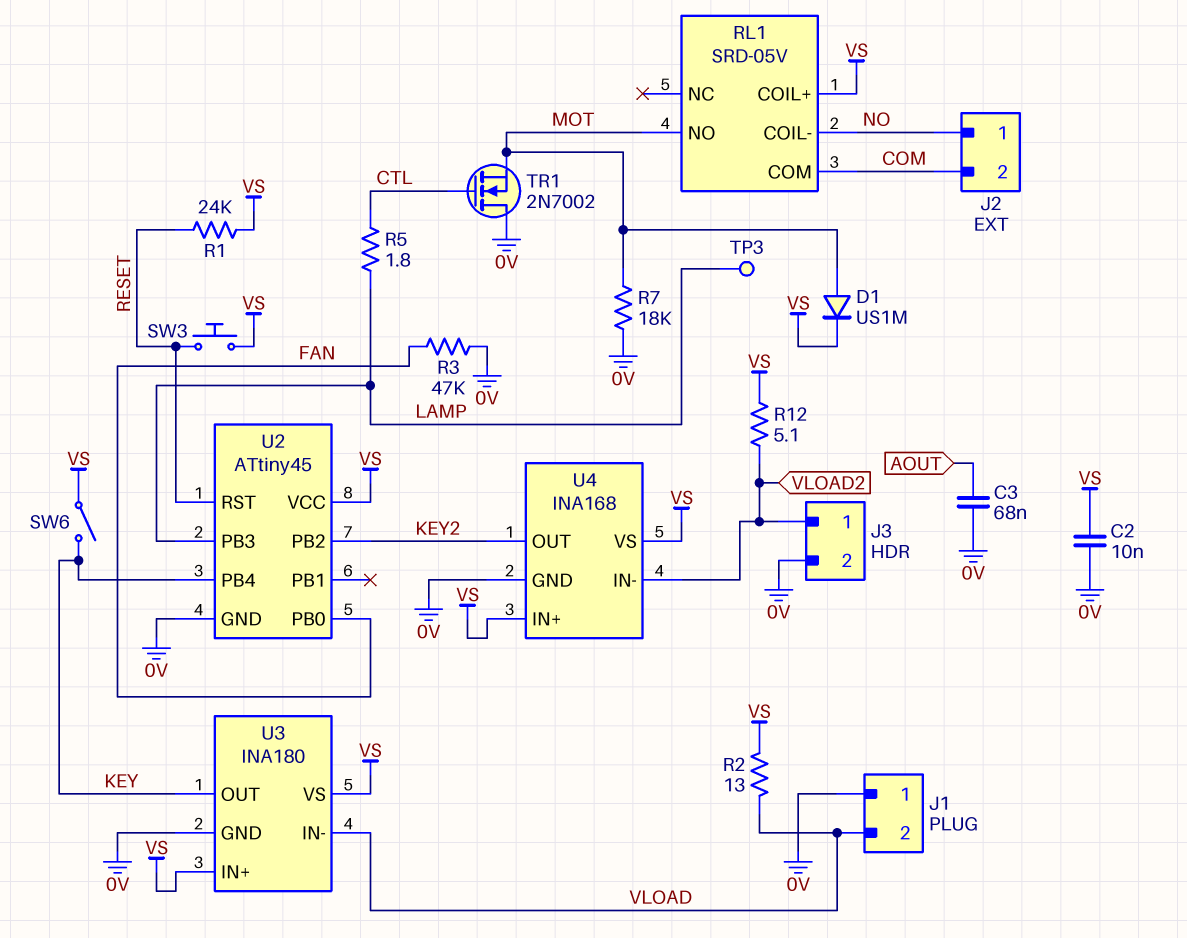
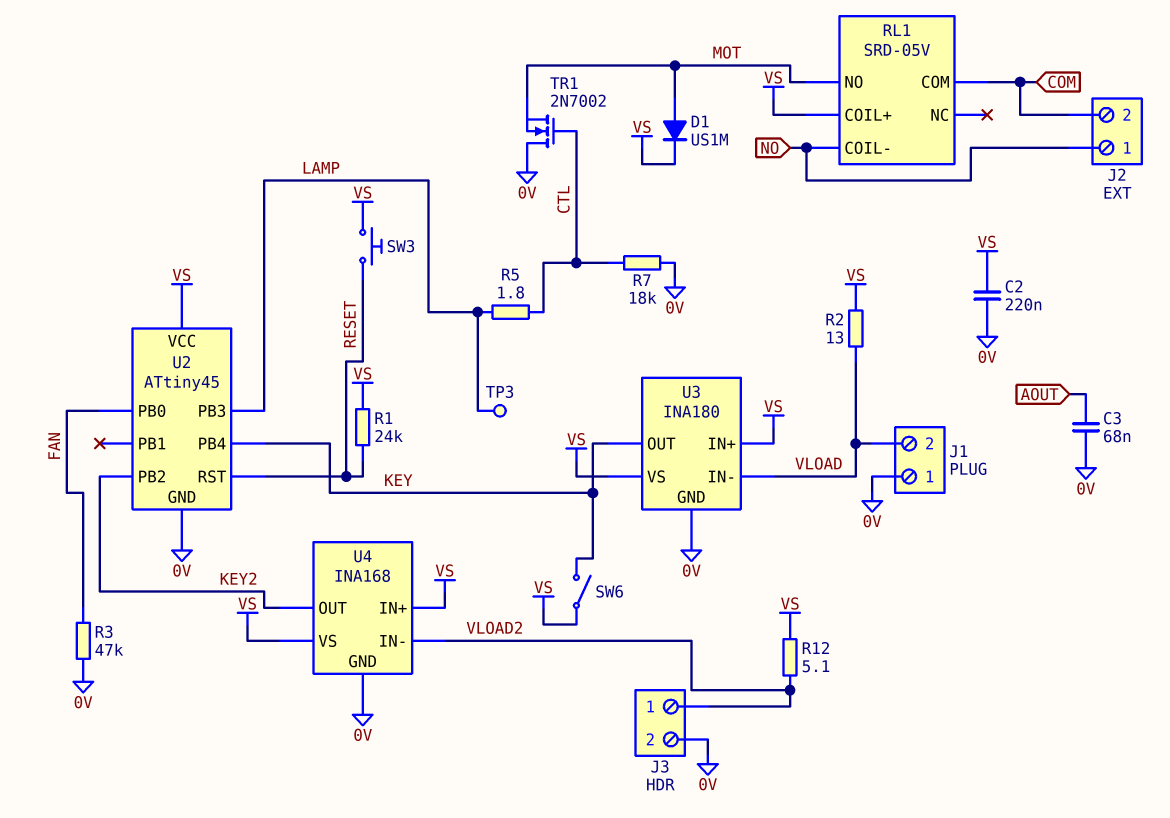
C2: 10nF (0V, VS) -> 220nF (0V, VS)
R7: 18k (0V, MOT) -> 18k (0V, CTL)

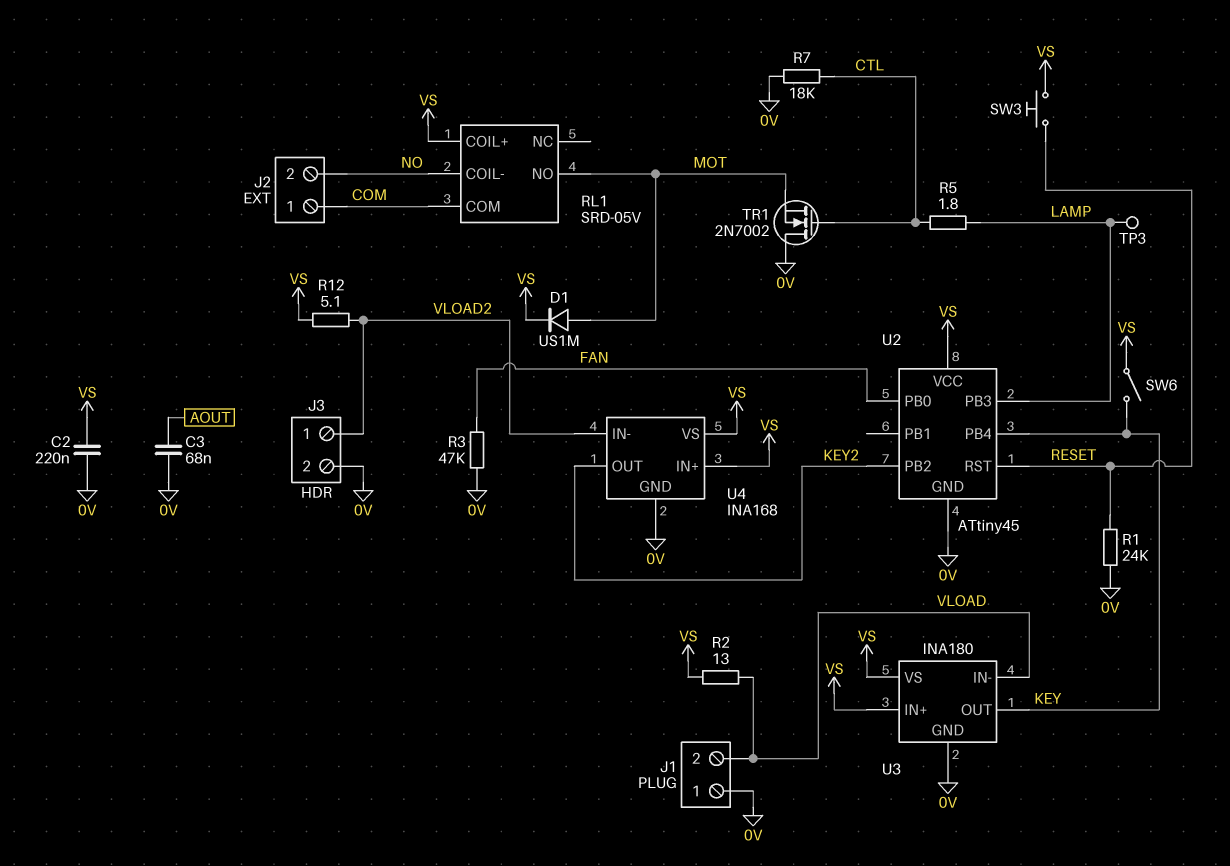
J2 pin 1: NO -> COM
J2 pin 2: COM -> NO
R1: 24k (RESET, VS) -> 24k (0V, RESET)

